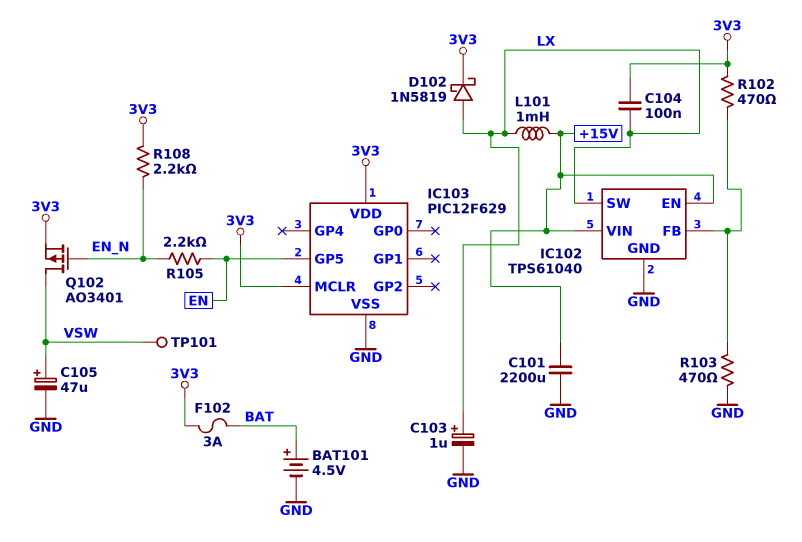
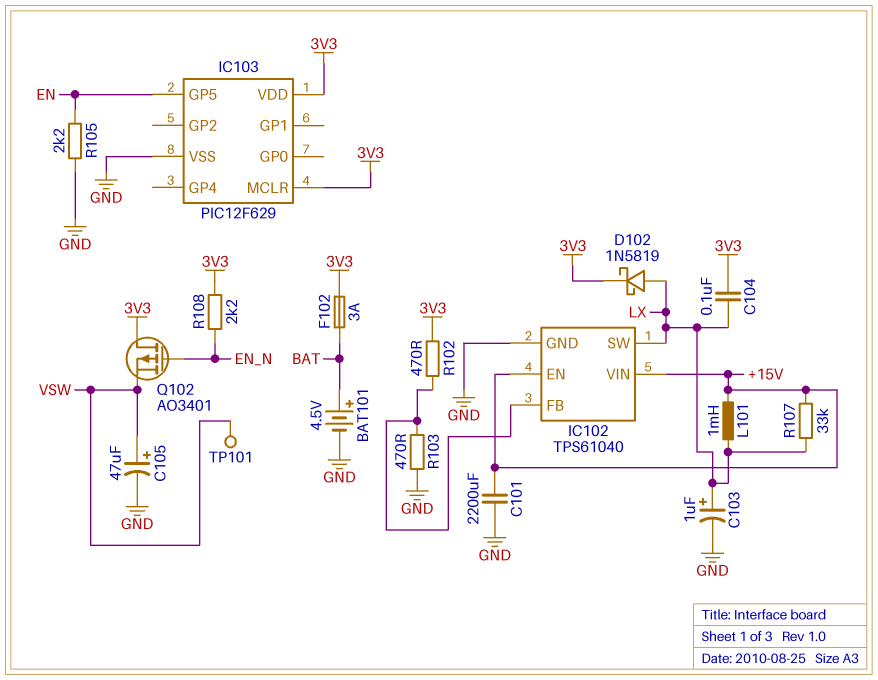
Q102: PMOS AO3401 (G EN_N, D VSW, S 3V3) -> PMOS AO3401 (G EN_N, D 3V3, S VSW)
R105: 2.2k (EN, EN_N) -> 2.2k (EN, GND)
R107: none -> 33k (+15V, LX)

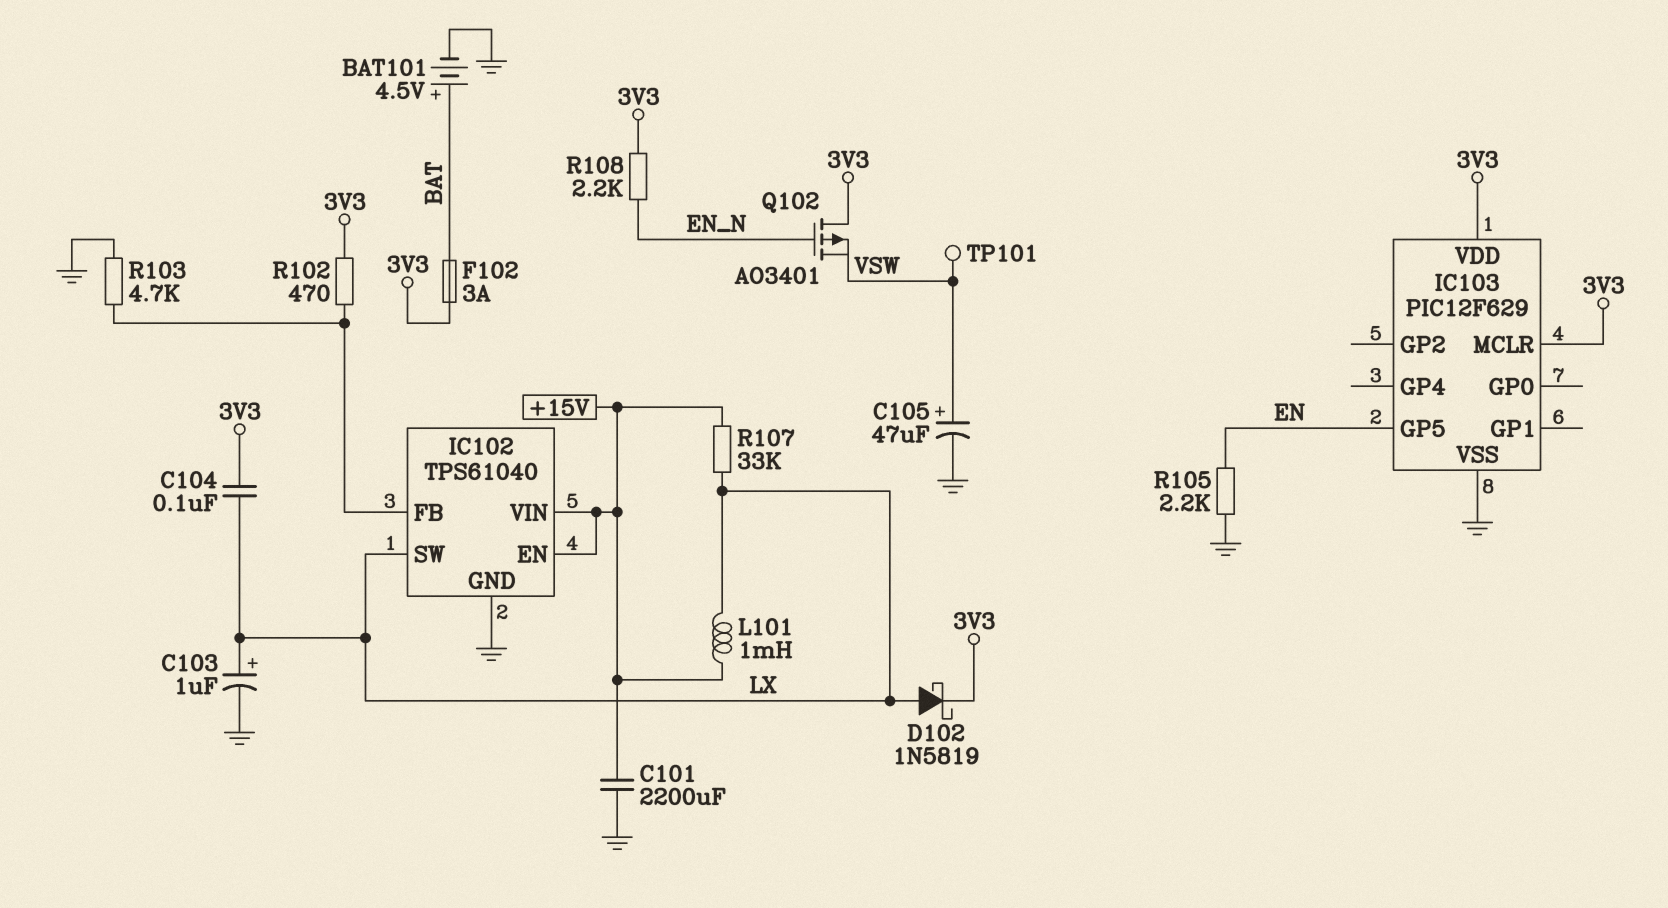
R103: 470 (GND, IC102/FB) -> 4.7k (GND, IC102/FB)

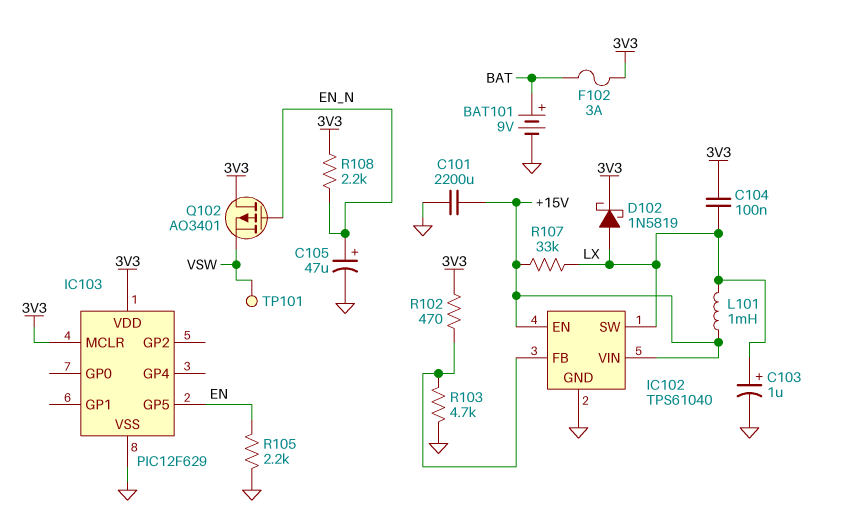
BAT101: 4.5V (plus BAT, minus GND) -> 9V (plus BAT, minus GND)
C105: 47uF (plus VSW, minus GND) -> 47uF (plus EN_N, minus GND)

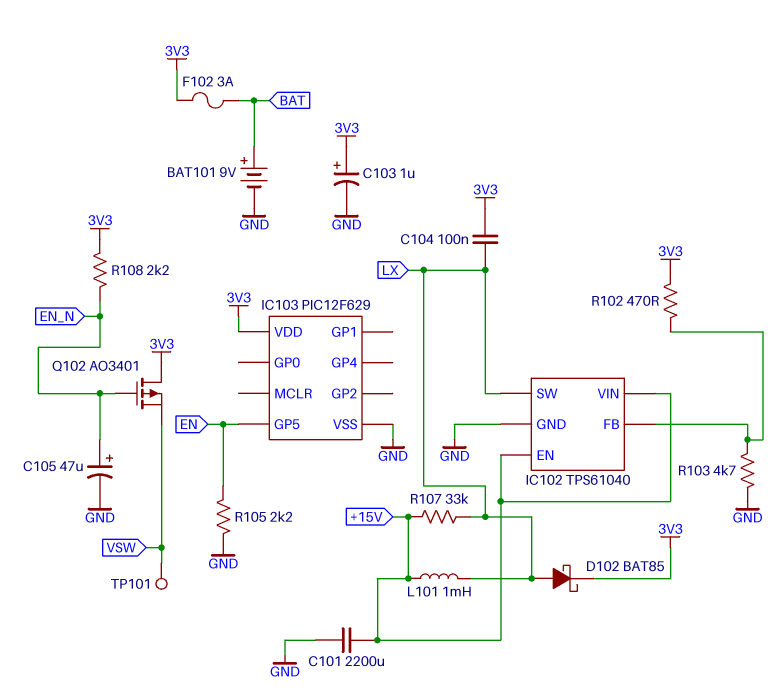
C103: 1uF (plus LX, minus GND) -> 1uF (plus 3V3, minus GND)
D102: schottky 1N5819 (A LX, K 3V3) -> schottky BAT85 (A LX, K 3V3)
IC103 pin MCLR: 3V3 -> none

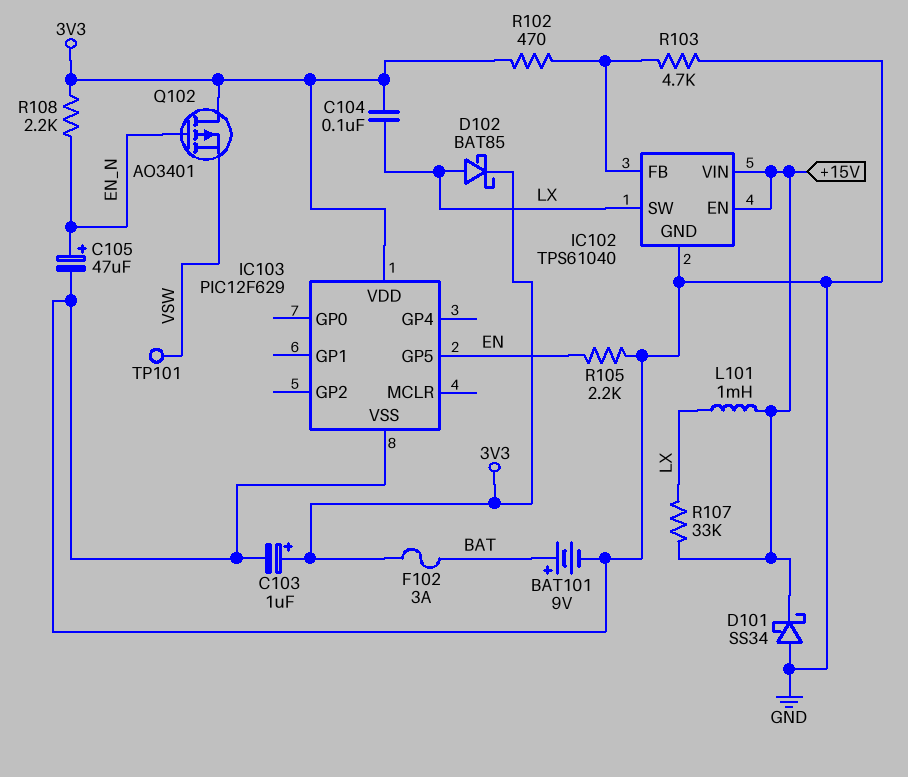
C101: 2200uF (+15V, GND) -> none
D101: none -> schottky SS34 (A GND, K +15V)

